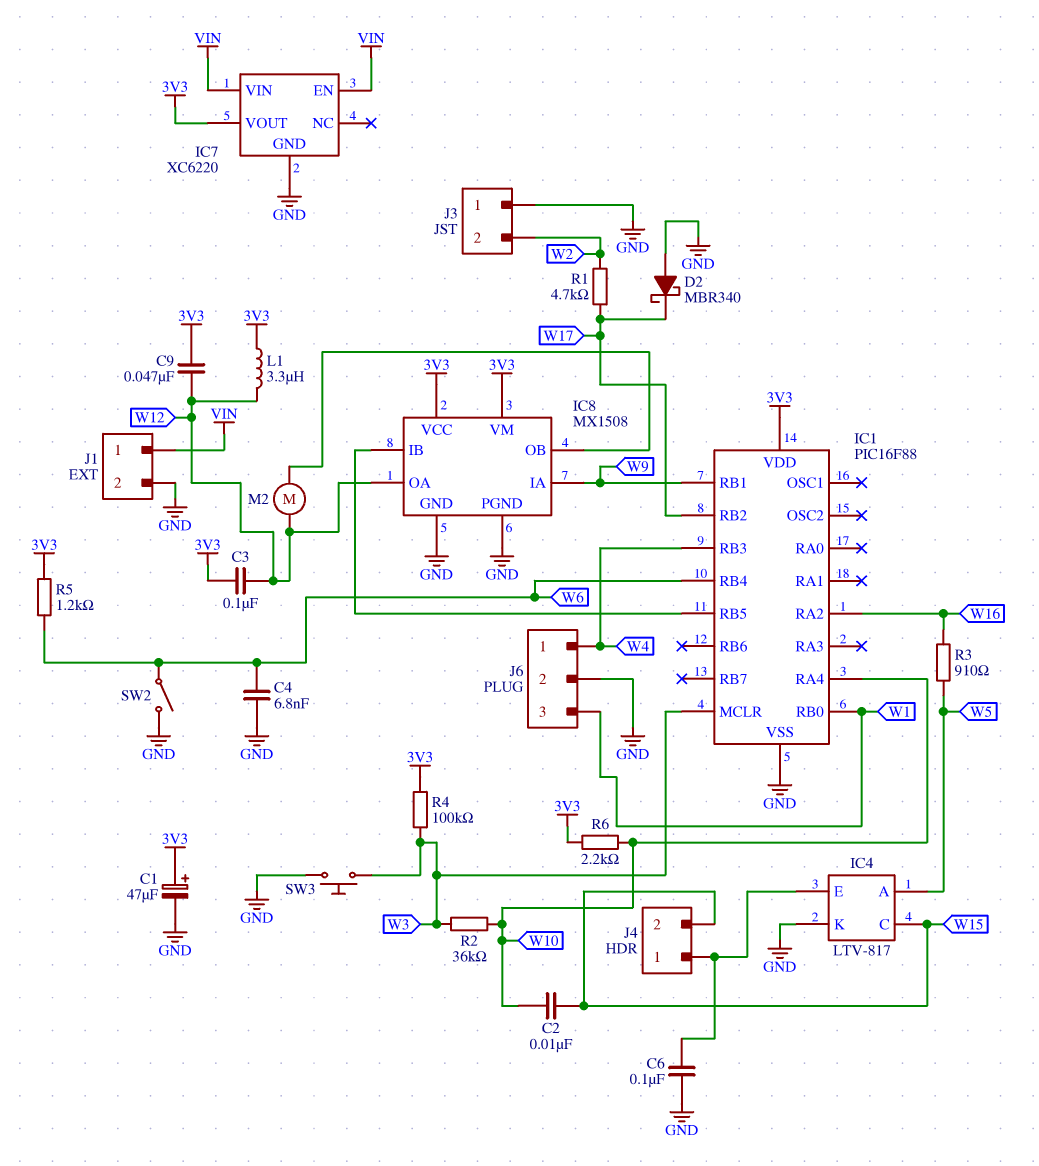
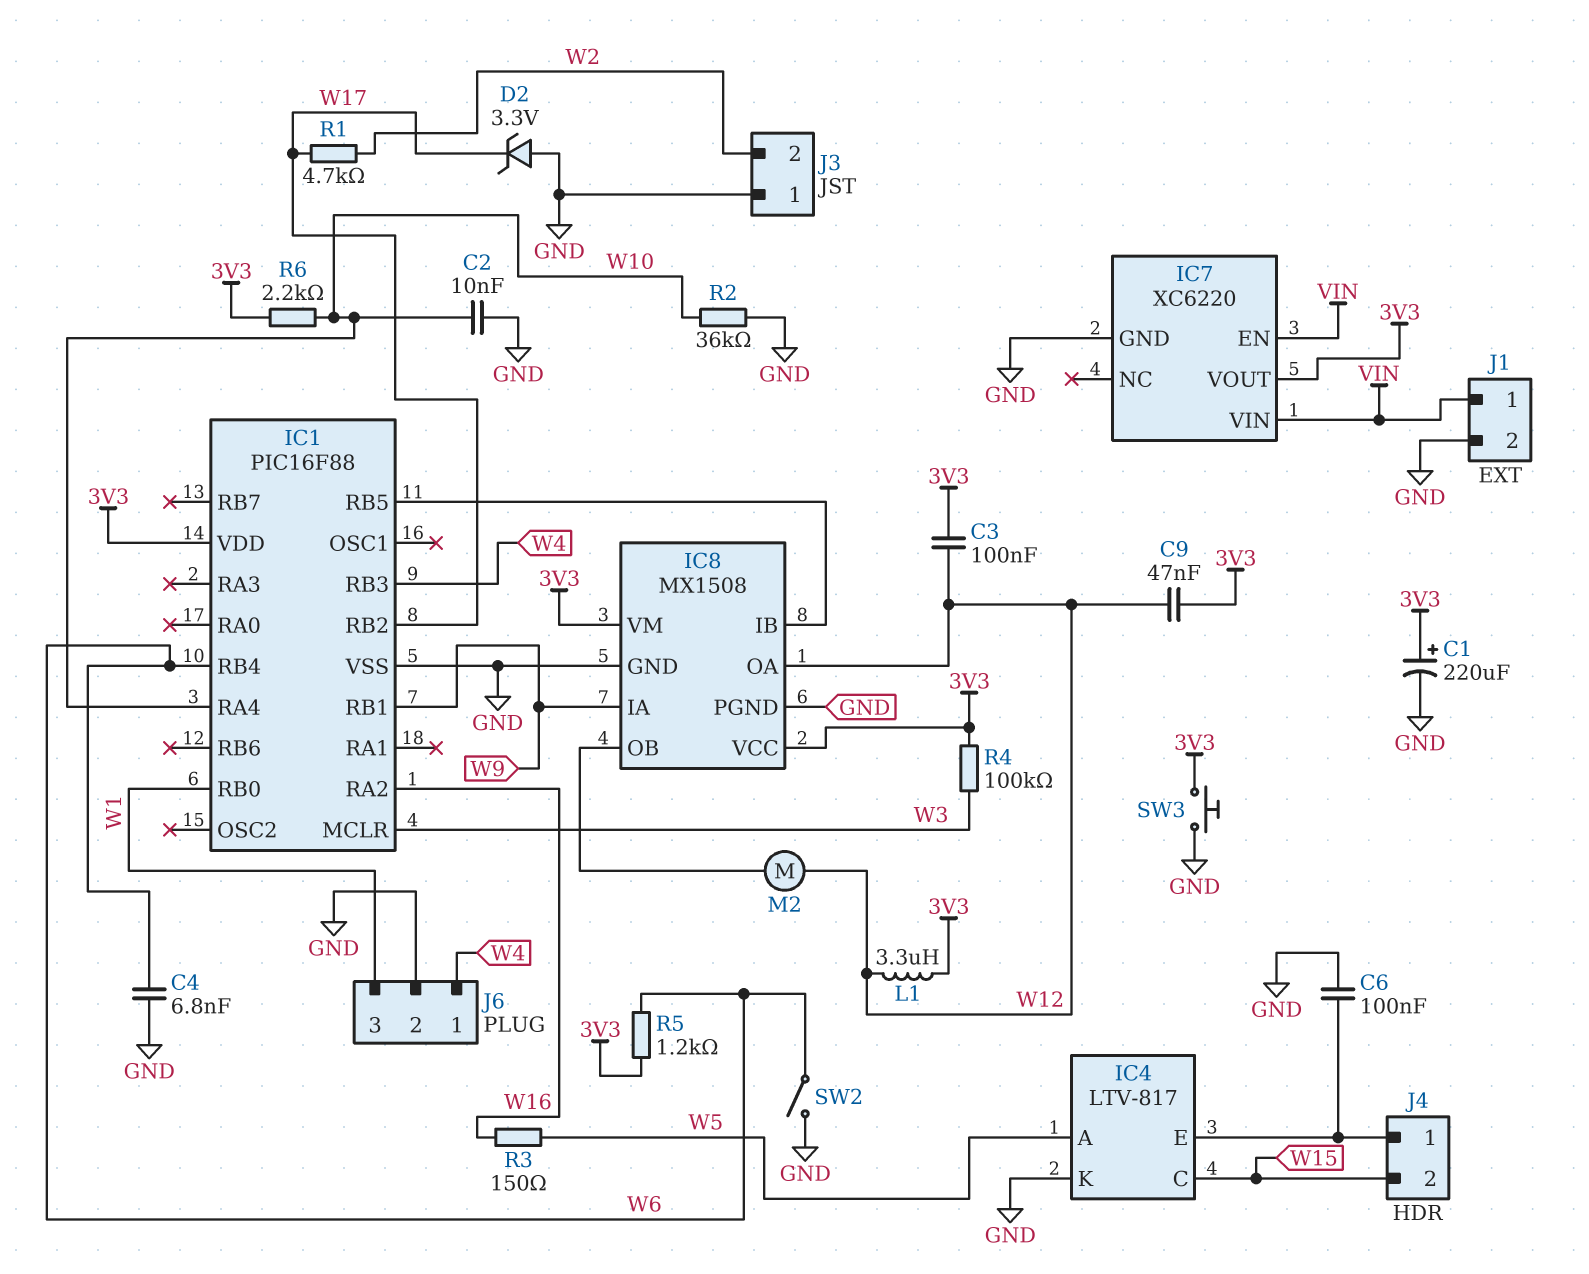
C1: 47uF (plus 3V3, minus GND) -> 220uF (plus 3V3, minus GND)
C2: 10nF (W10, W15) -> 10nF (GND, W10)
D2: schottky MBR340 (A GND, K W17) -> zener 3.3V (A GND, K W17)
R2: 36k (W3, W10) -> 36k (GND, W10)
R3: 910 (W5, W16) -> 150 (W5, W16)
SW3: button (GND, W3) -> button (3V3, GND)

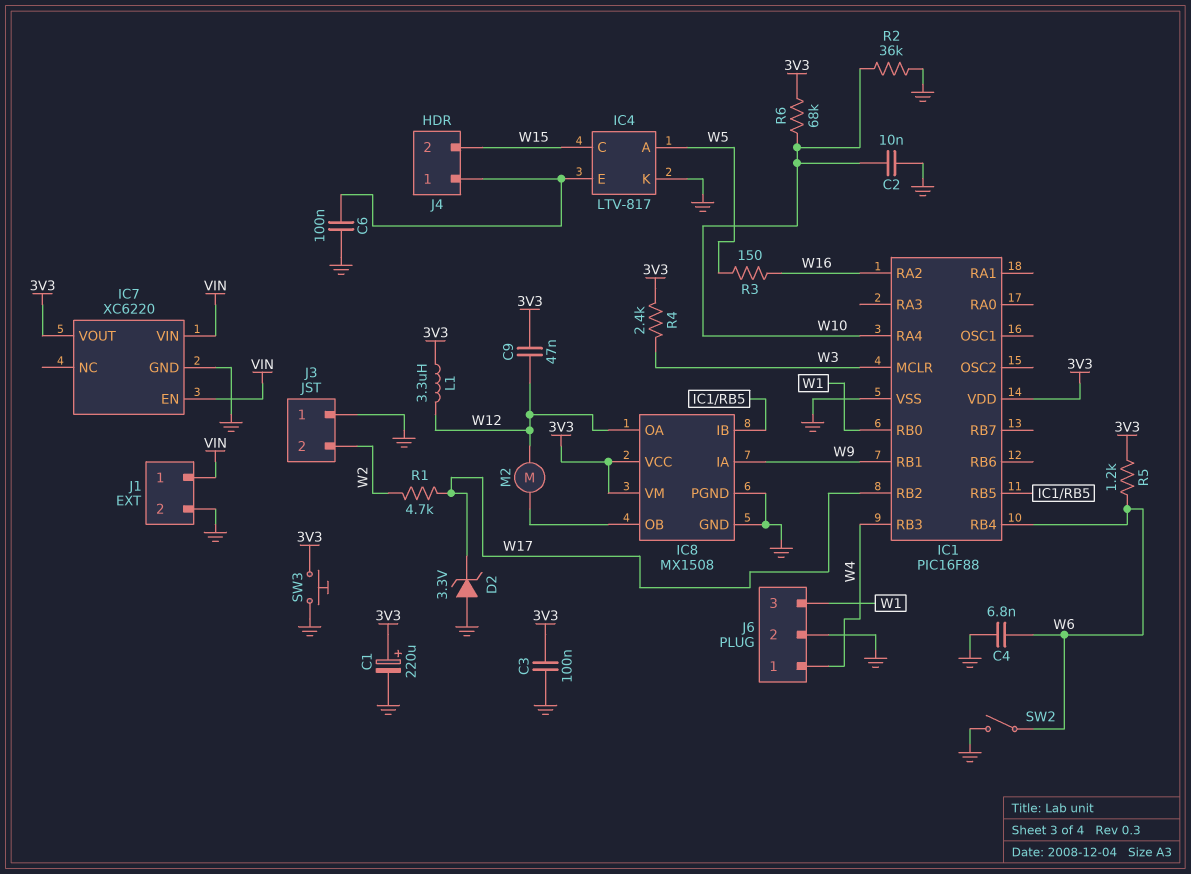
C3: 100nF (3V3, W12) -> 100nF (3V3, GND)
R4: 100k (3V3, W3) -> 2.4k (3V3, W3)
R6: 2.2k (3V3, W10) -> 68k (3V3, W10)

